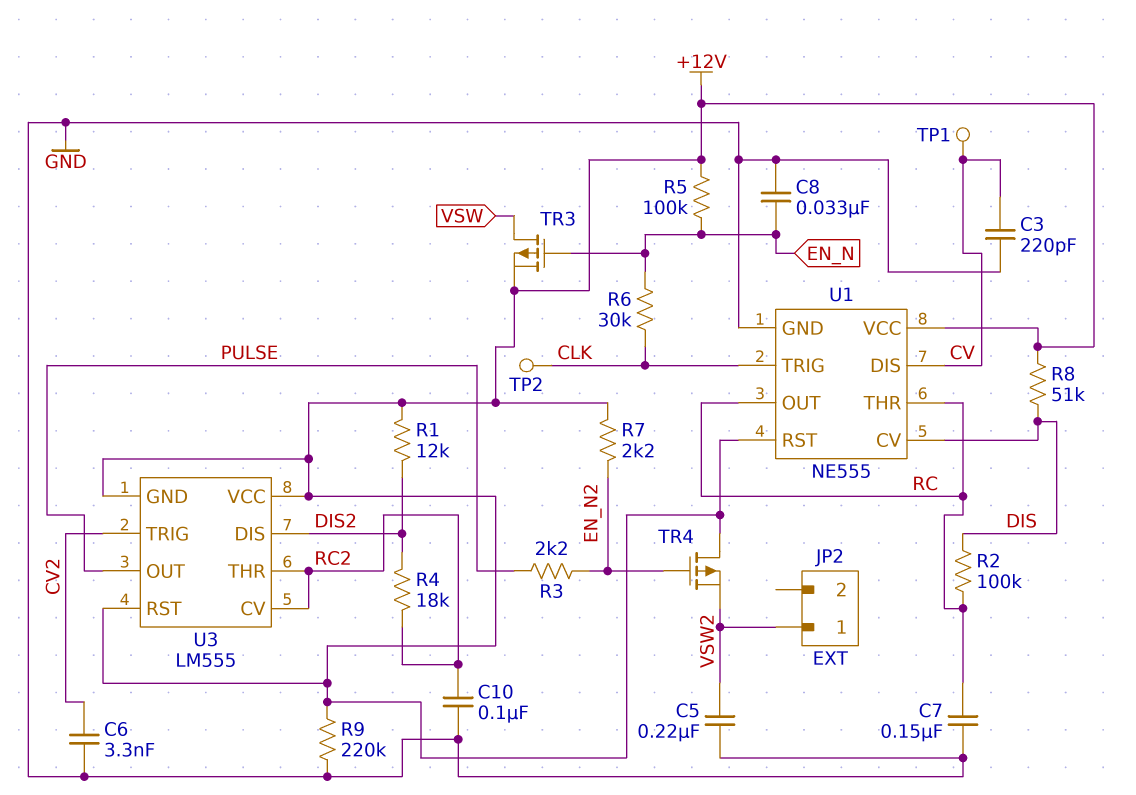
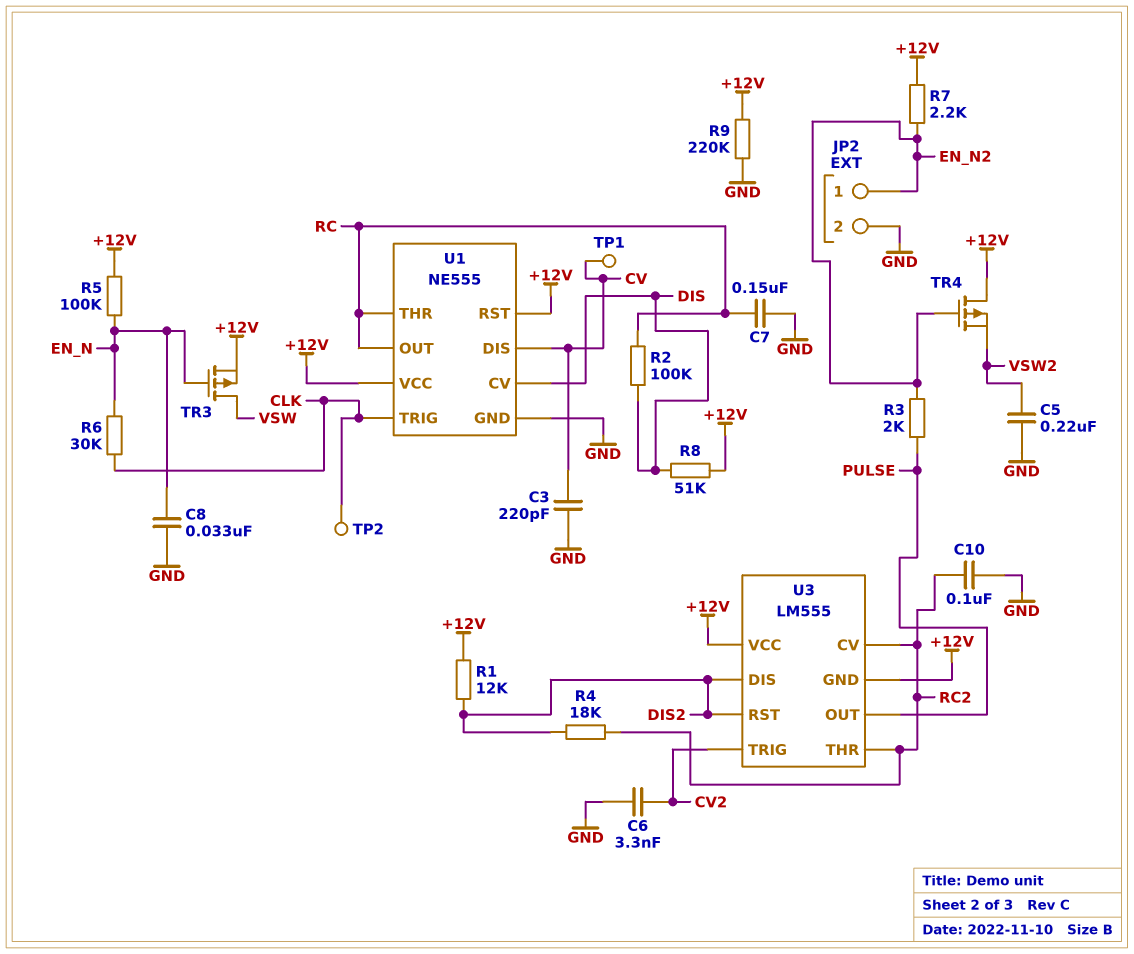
JP2 pin 1: VSW2 -> EN_N2
JP2 pin 2: none -> GND
R3: 2.2k (EN_N2, PULSE) -> 2k (EN_N2, PULSE)
U3 pin RST: +12V -> DIS2

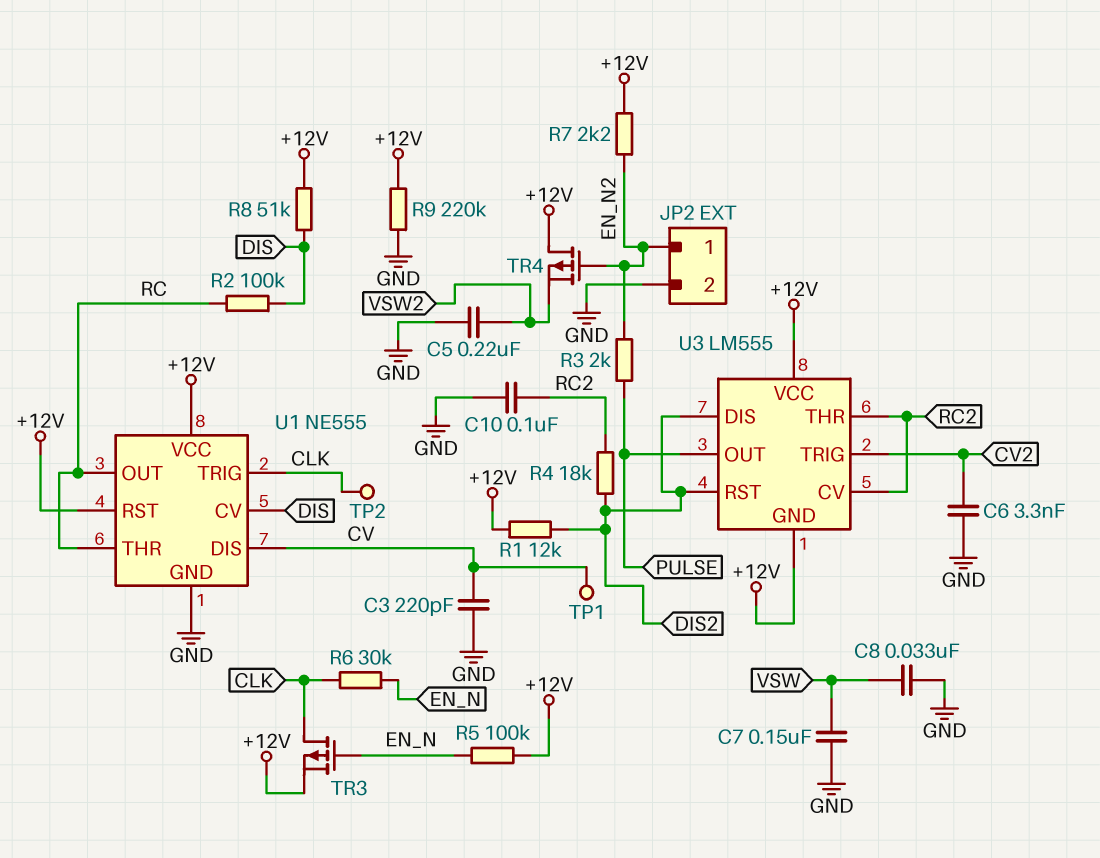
C7: 150nF (GND, RC) -> 150nF (GND, VSW)
C8: 33nF (EN_N, GND) -> 33nF (GND, VSW)
TR3: PMOS (G EN_N, D VSW, S +12V) -> PMOS (G EN_N, D CLK, S +12V)

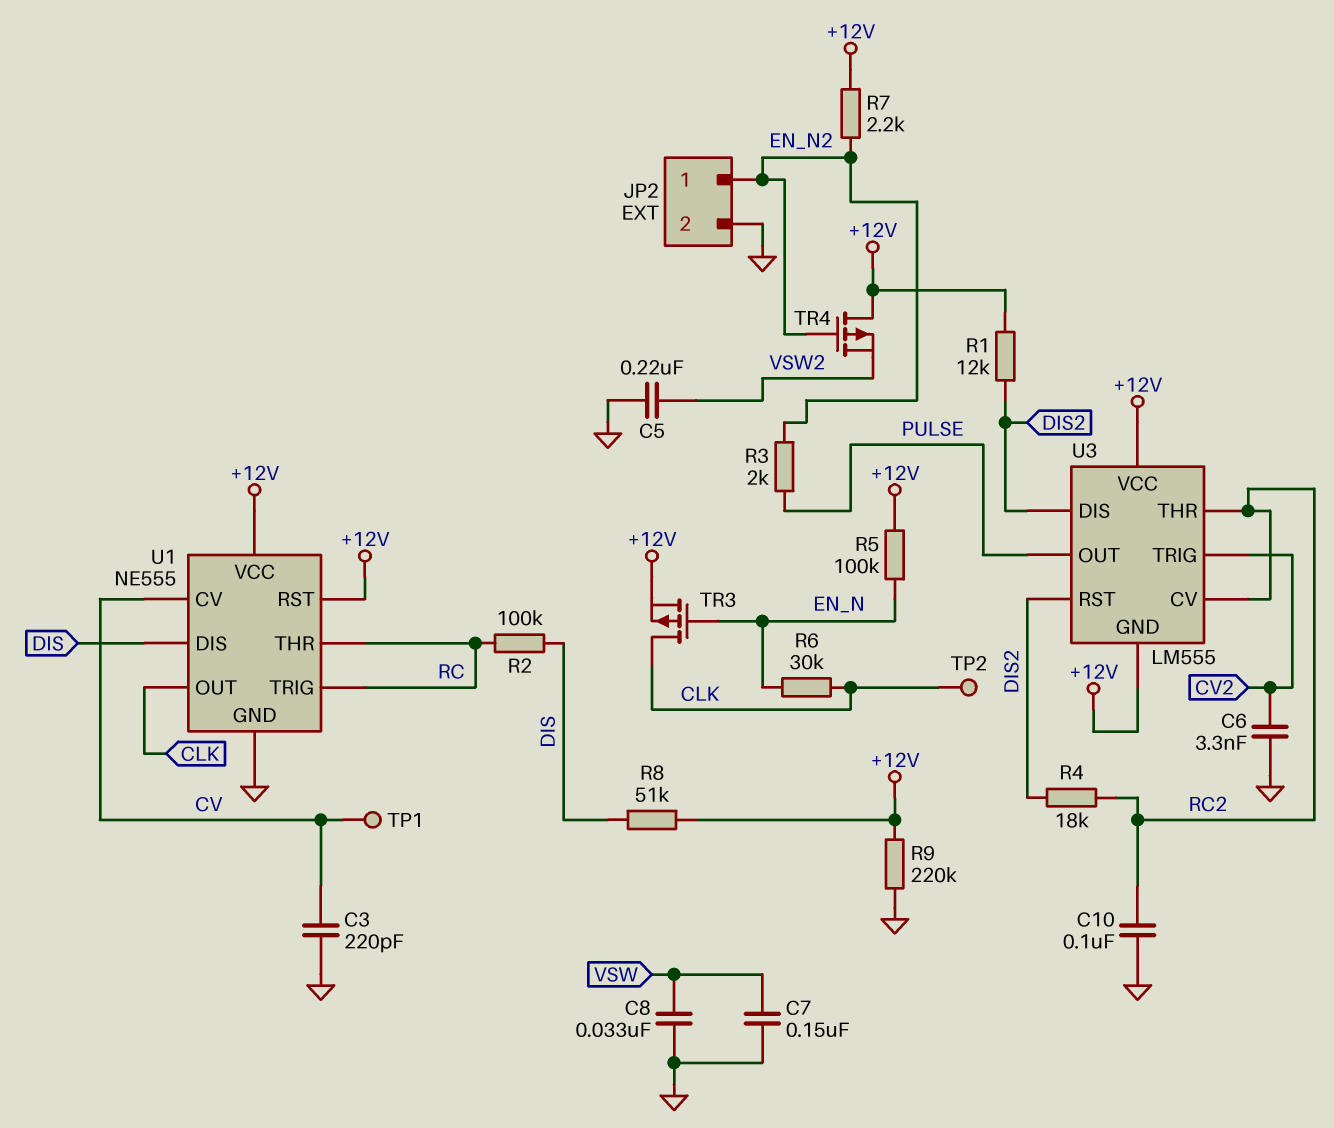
U1 pin CV: DIS -> CV
U1 pin DIS: CV -> DIS
U1 pin OUT: RC -> CLK
U1 pin TRIG: CLK -> RC

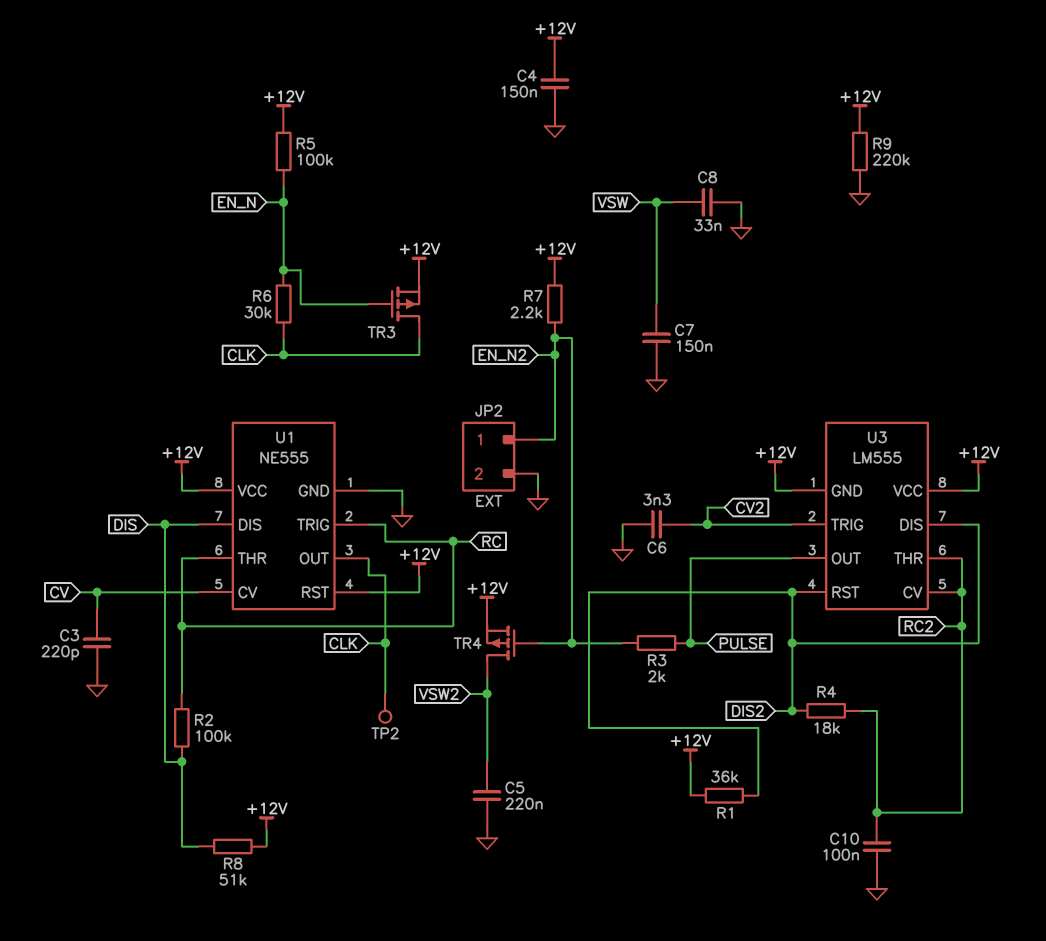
C4: none -> 150nF (+12V, GND)
R1: 12k (+12V, DIS2) -> 36k (+12V, DIS2)
TP1: test point (CV) -> none
TR4: PMOS (G EN_N2, D +12V, S VSW2) -> PMOS (G EN_N2, D VSW2, S +12V)

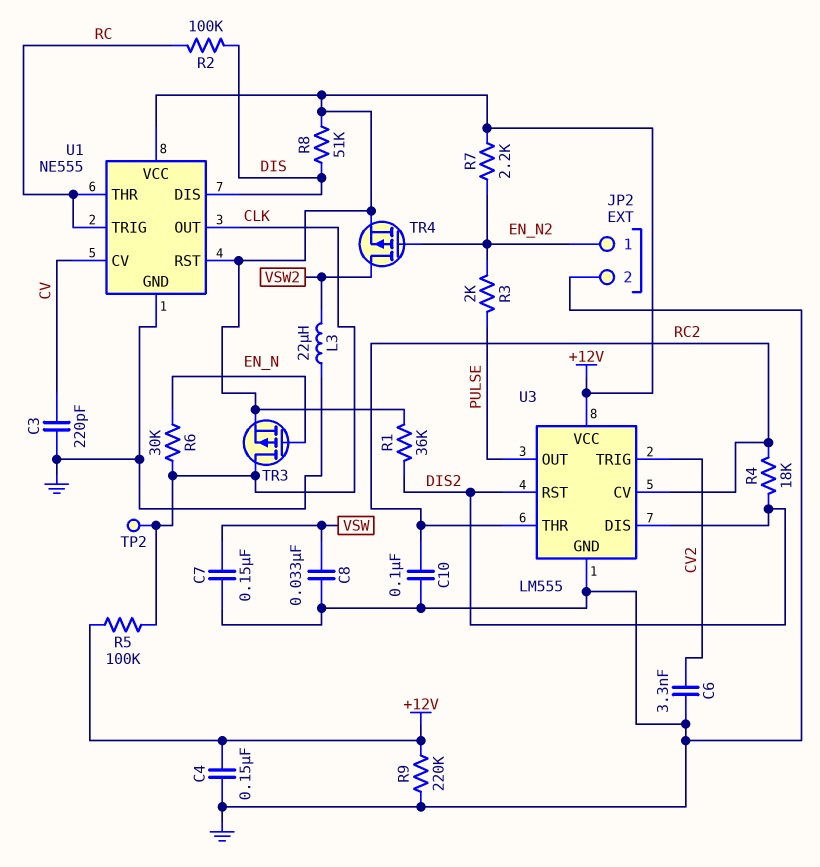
C5: 220nF (GND, VSW2) -> none
L3: none -> 22uH (GND, VSW2)
R5: 100k (+12V, EN_N) -> 100k (+12V, CLK)
U3 pin GND: +12V -> GND

